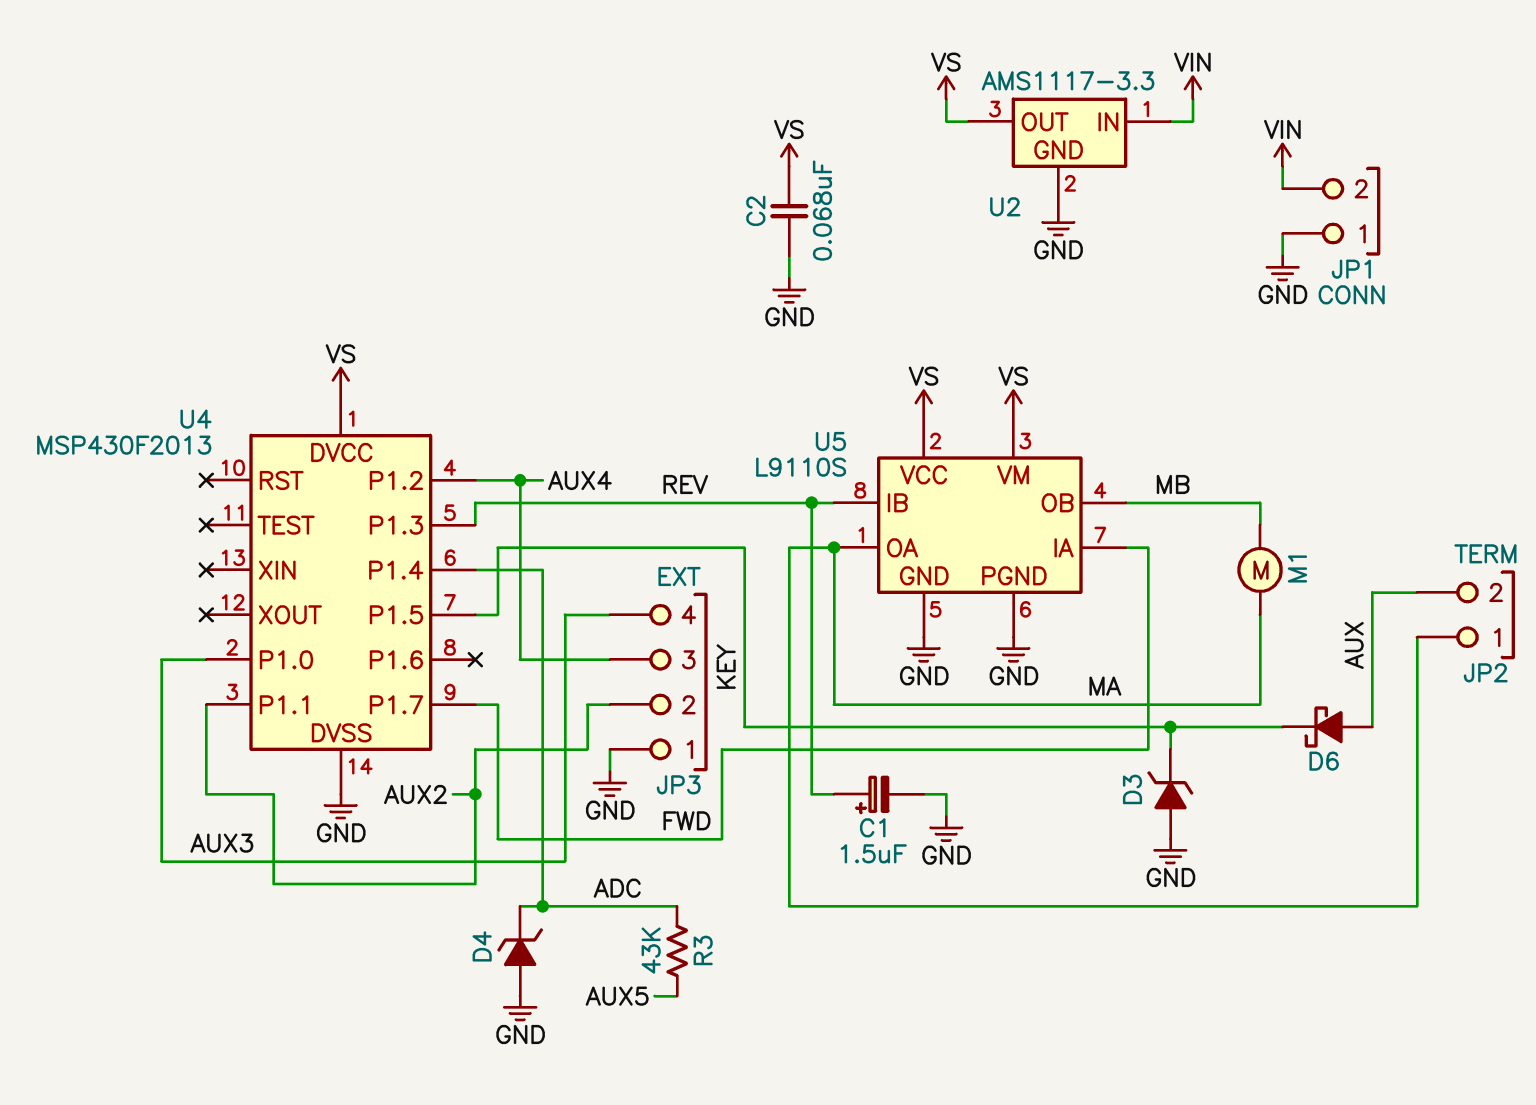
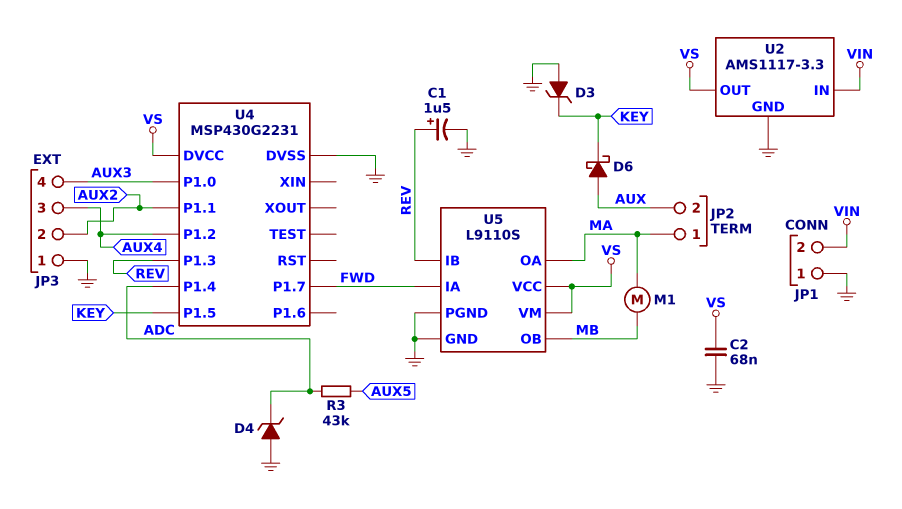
U4: MSP430F2013 -> MSP430G2231

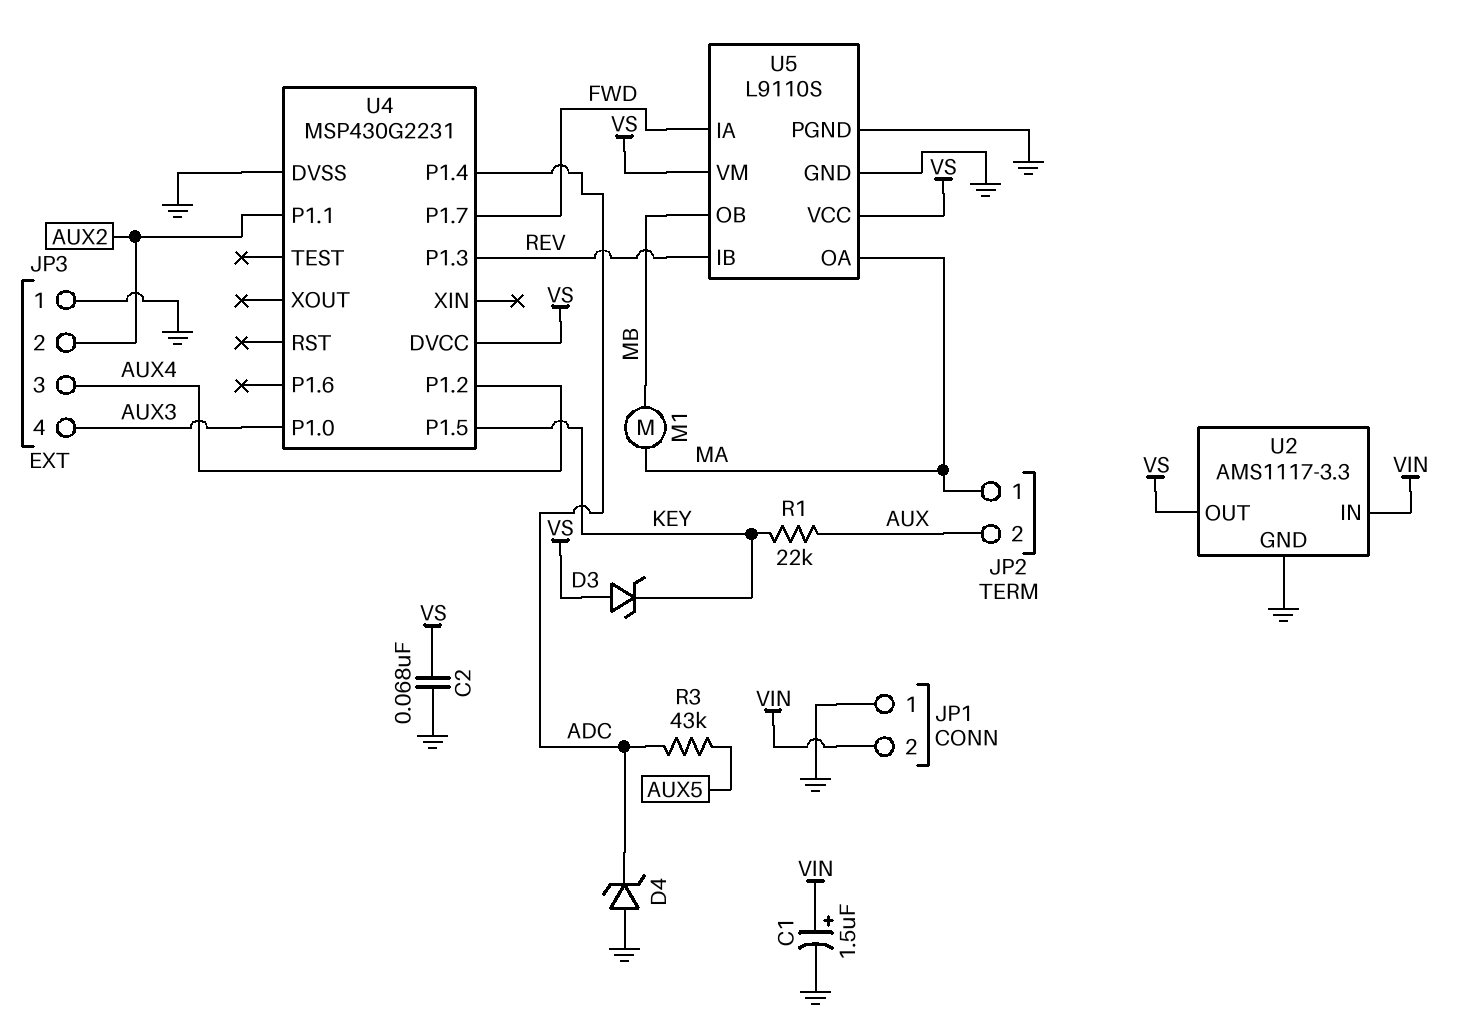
C1: 1.5uF (plus REV, minus GND) -> 1.5uF (plus VIN, minus GND)
D3: zener (A GND, K KEY) -> zener (A VS, K KEY)
D6: schottky (A AUX, K KEY) -> none
R1: none -> 22k (AUX, KEY)

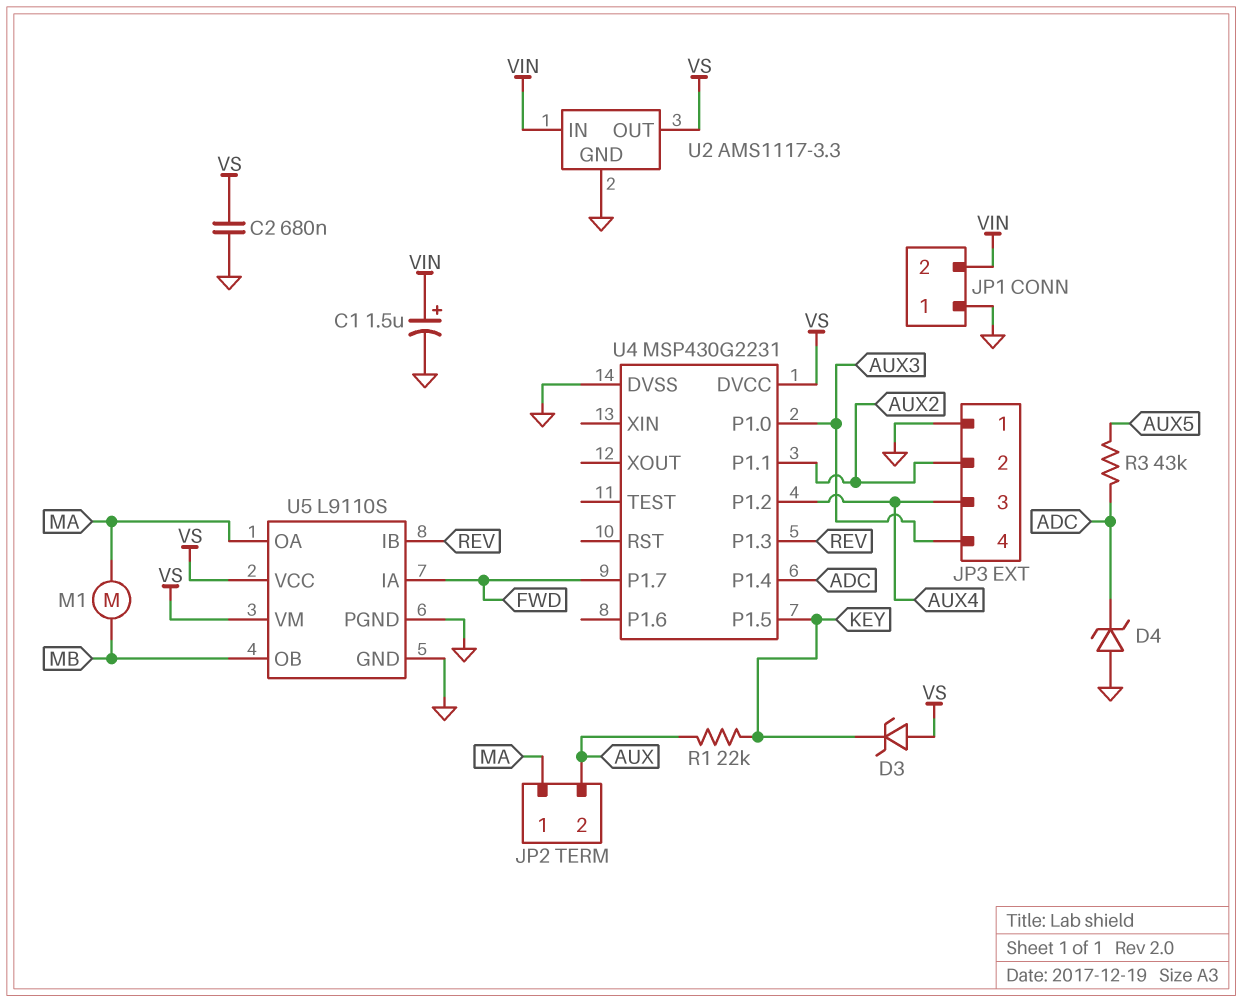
C2: 68nF (GND, VS) -> 680nF (GND, VS)

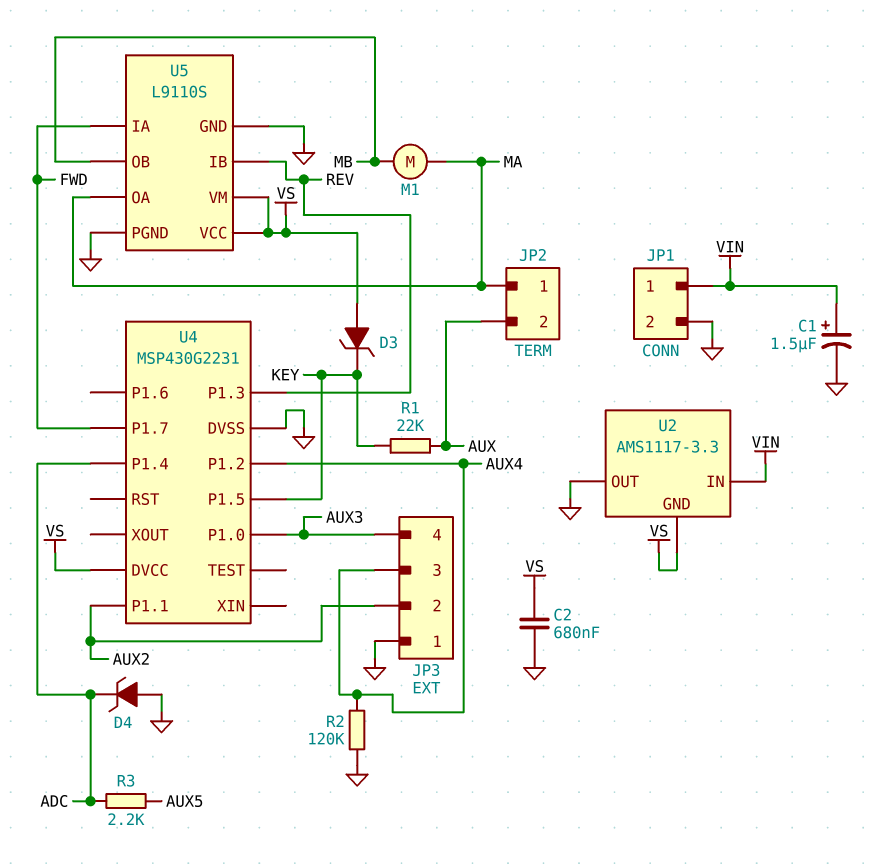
JP1 pin 1: GND -> VIN
JP1 pin 2: VIN -> GND
R2: none -> 120k (AUX4, GND)
R3: 43k (ADC, AUX5) -> 2.2k (ADC, AUX5)
U2 pin GND: GND -> VS
U2 pin OUT: VS -> GND

